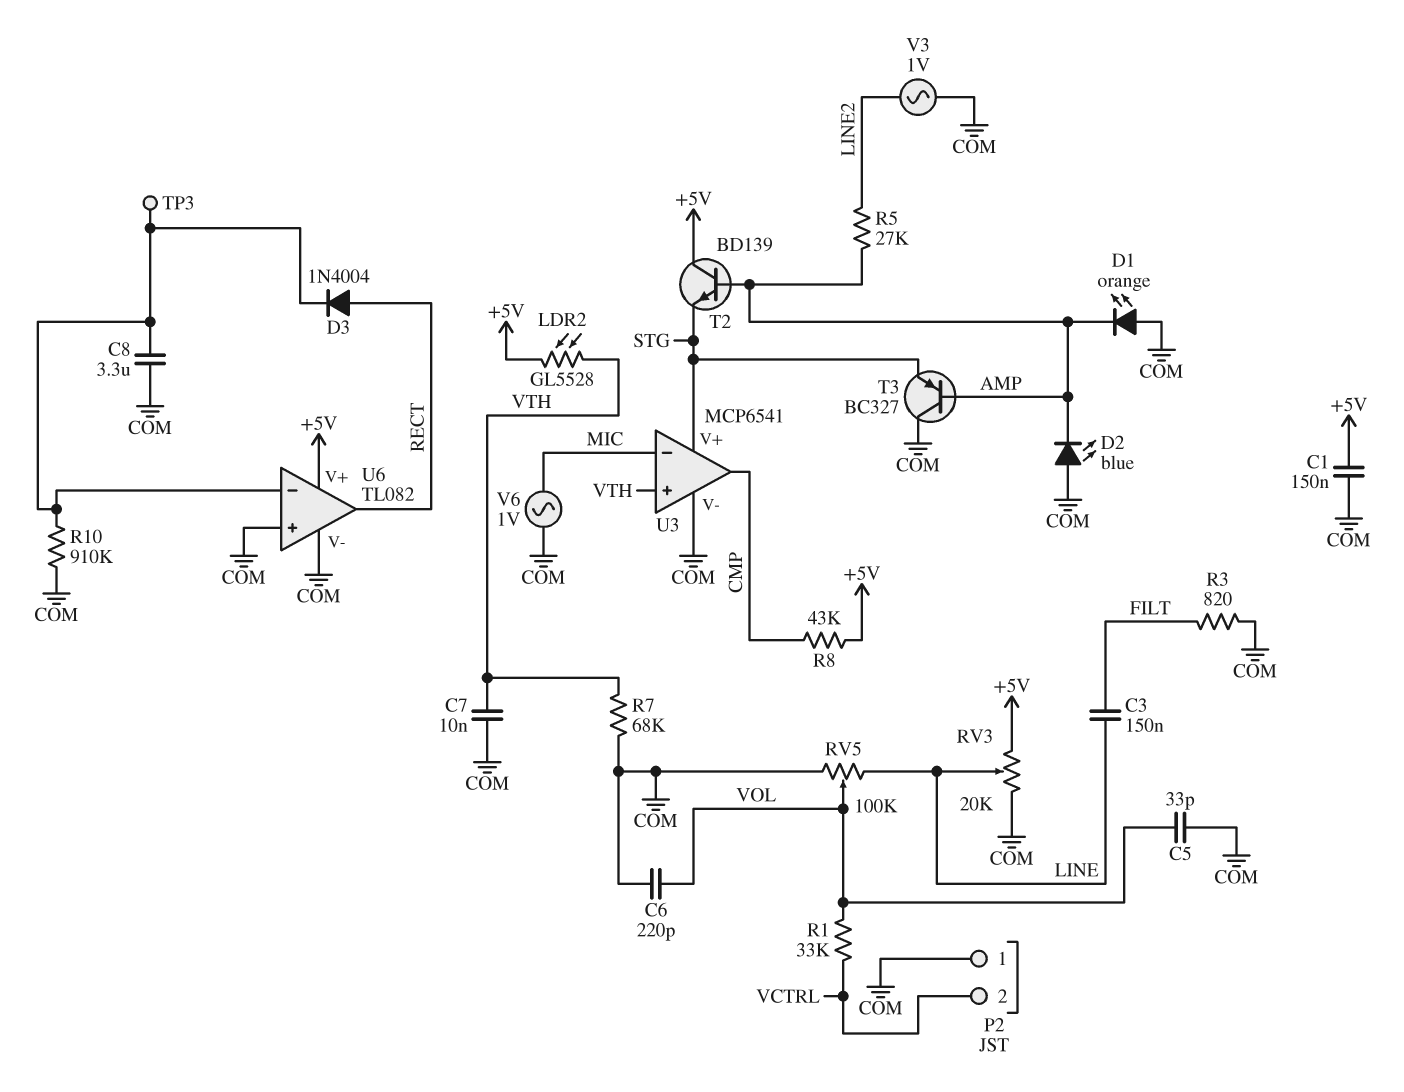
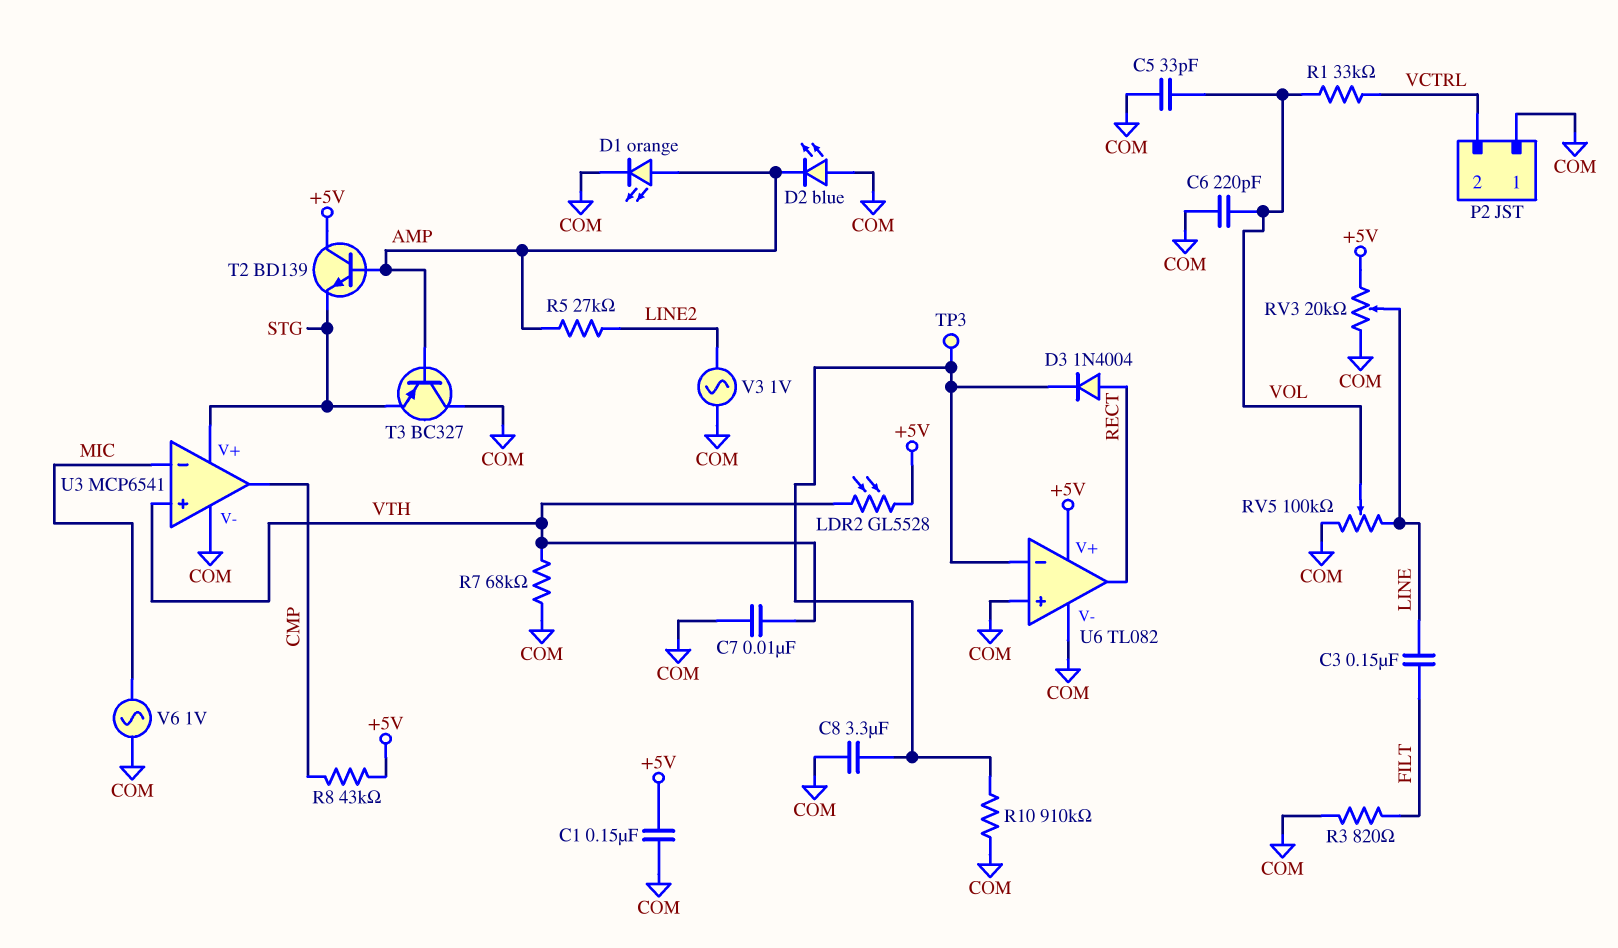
D1: LED orange (A COM, K AMP) -> LED orange (A AMP, K COM)

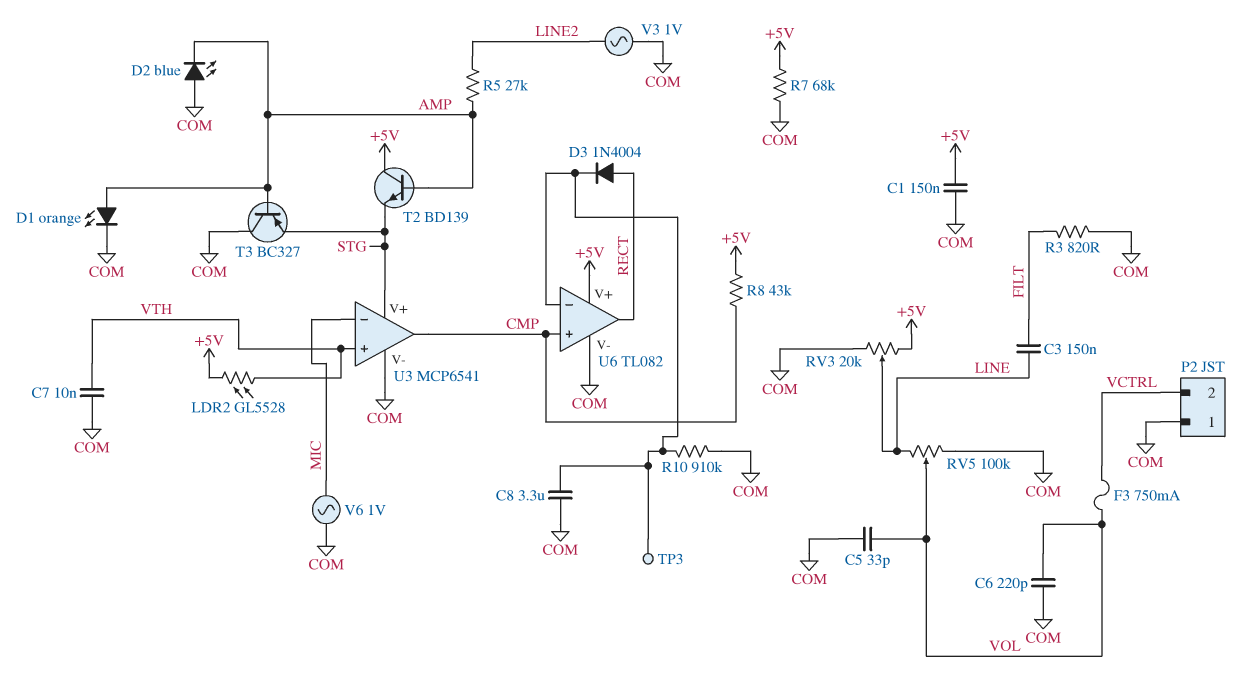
F3: none -> 750mA (VCTRL, VOL)
R1: 33k (VCTRL, VOL) -> none
R7: 68k (COM, VTH) -> 68k (+5V, COM)
U6 pin in+: COM -> CMP

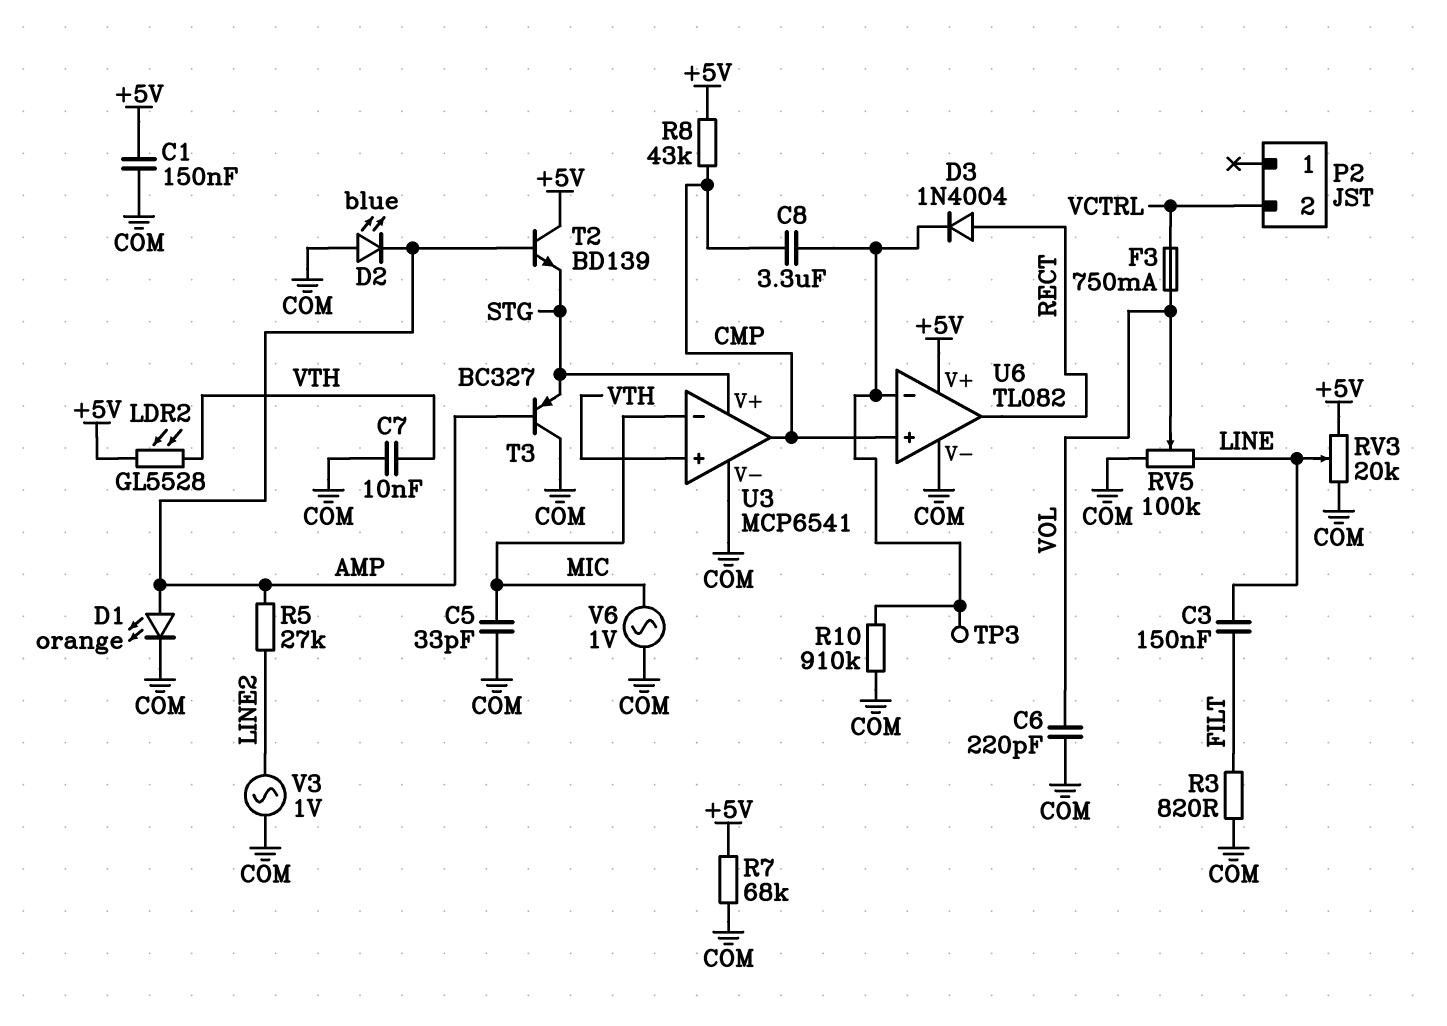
C5: 33pF (COM, VOL) -> 33pF (COM, MIC)
C8: 3.3uF (COM, U6/in-) -> 3.3uF (CMP, U6/in-)
P2 pin 1: COM -> none

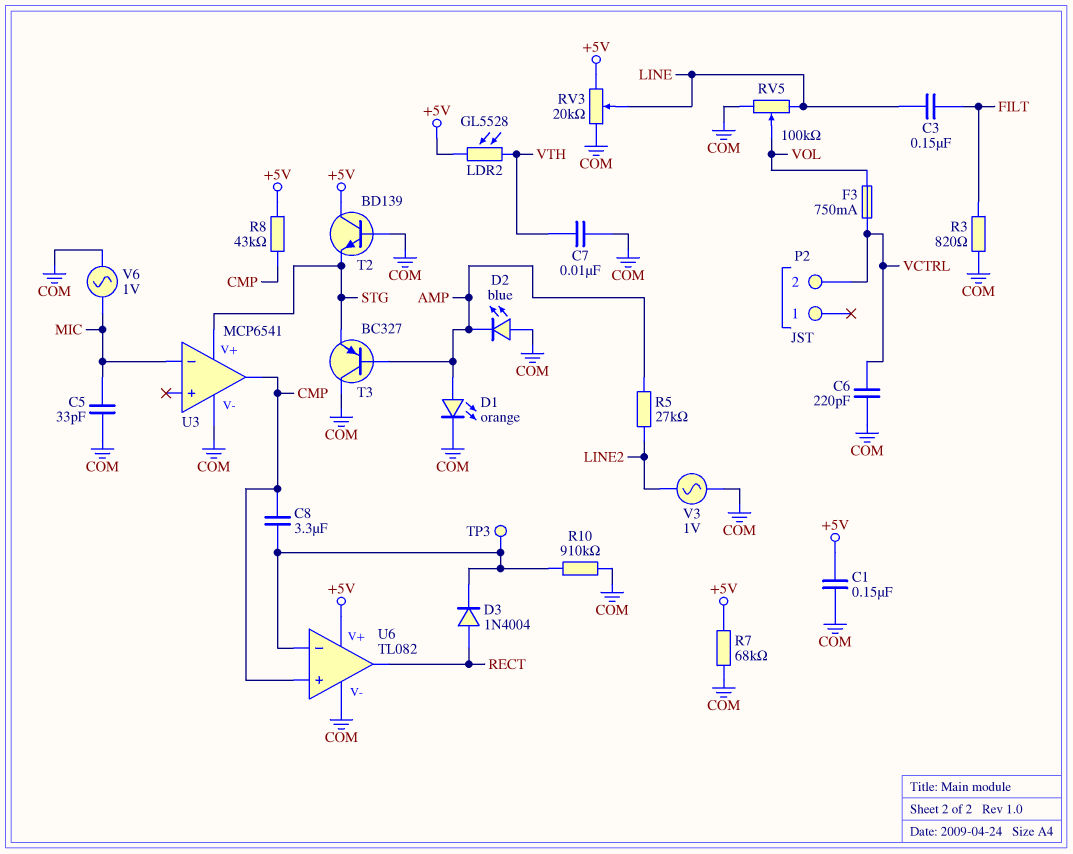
C6: 220pF (COM, VOL) -> 220pF (COM, VCTRL)
T2: NPN BD139 (B AMP, C +5V, E STG) -> NPN BD139 (B COM, C +5V, E STG)
U3 pin in+: VTH -> none

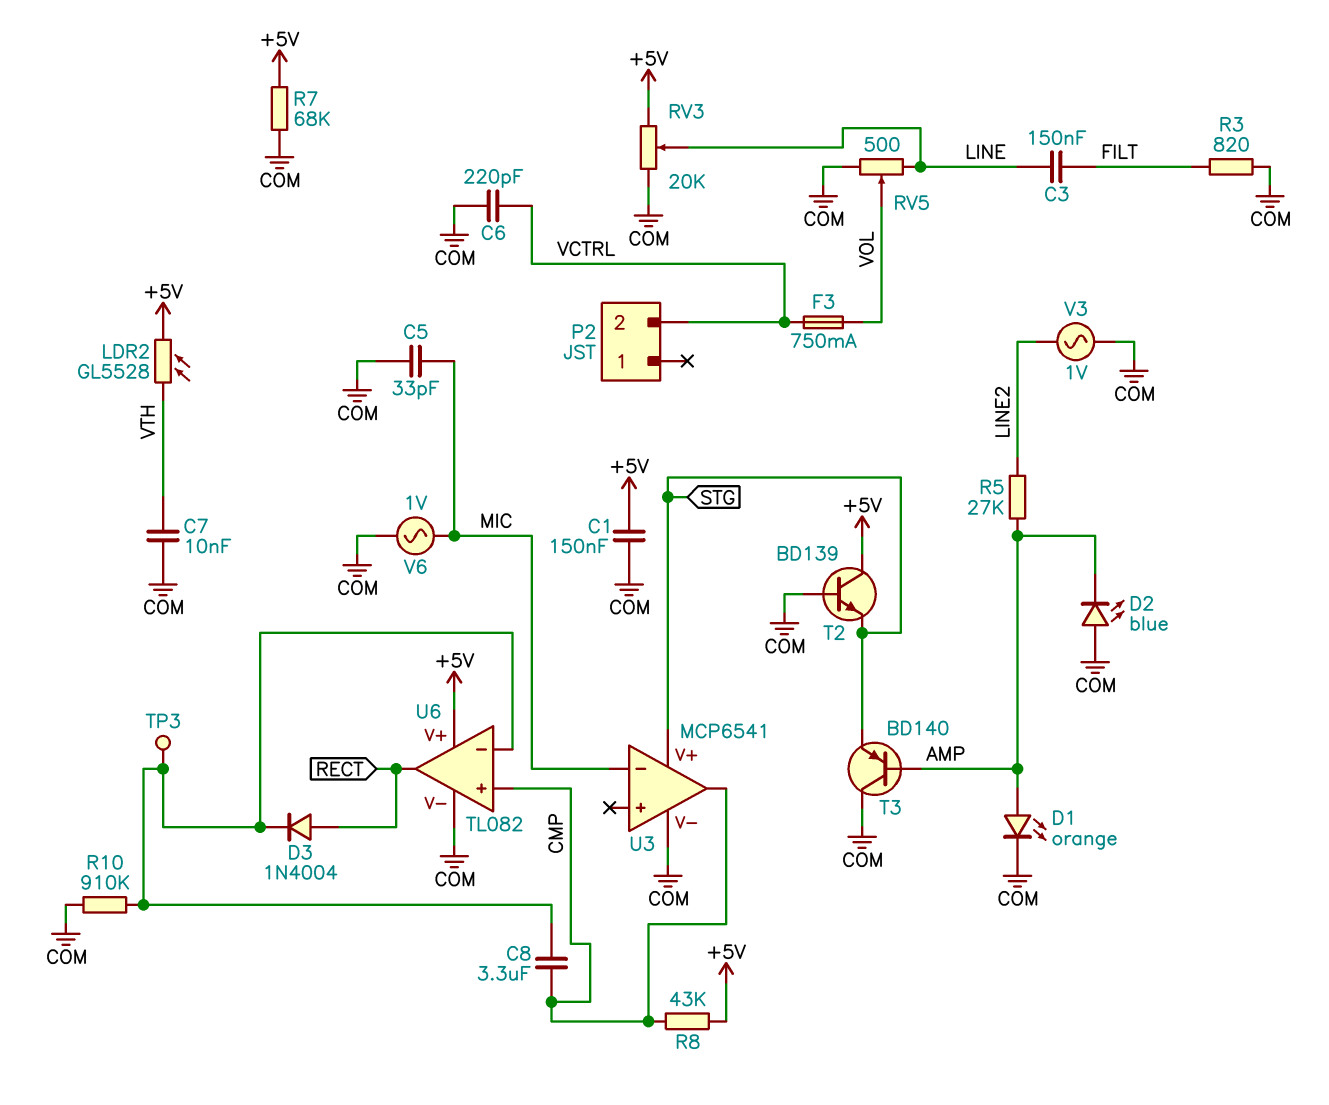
RV5: 100k (COM, LINE, wiper VOL) -> 500 (COM, LINE, wiper VOL)
T3: PNP BC327 (B AMP, C COM, E STG) -> PNP BD140 (B AMP, C COM, E STG)

